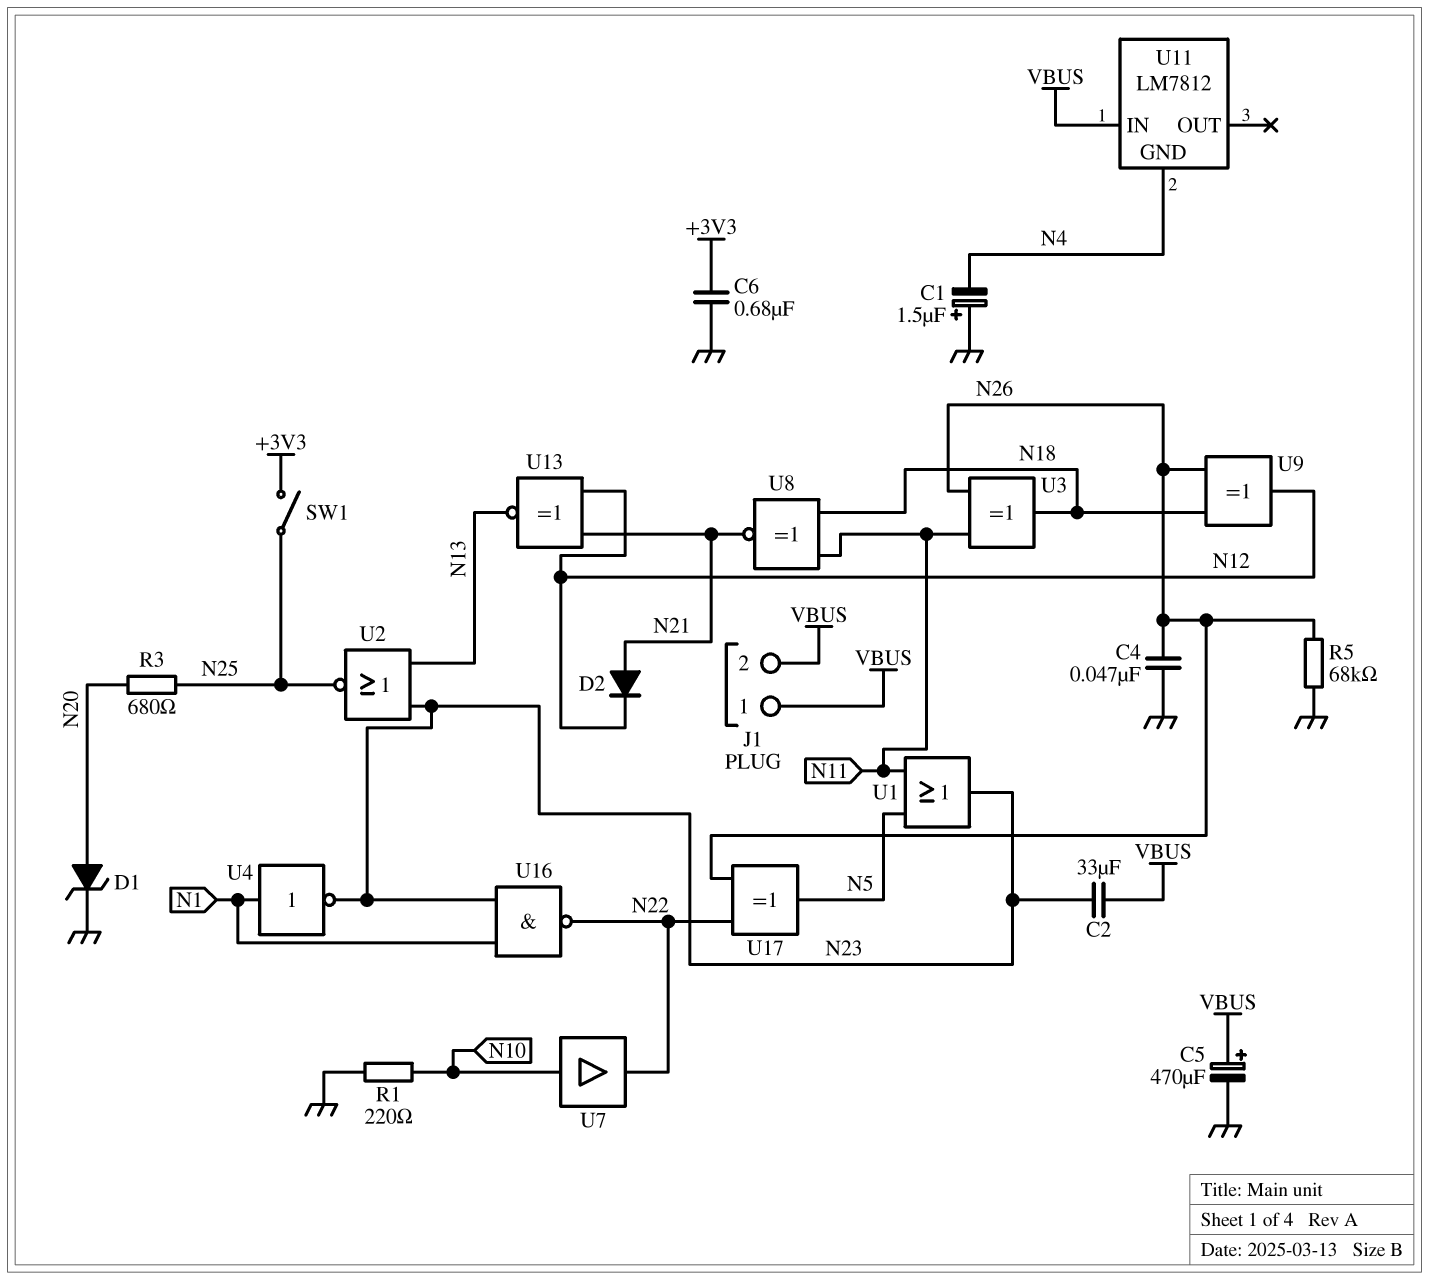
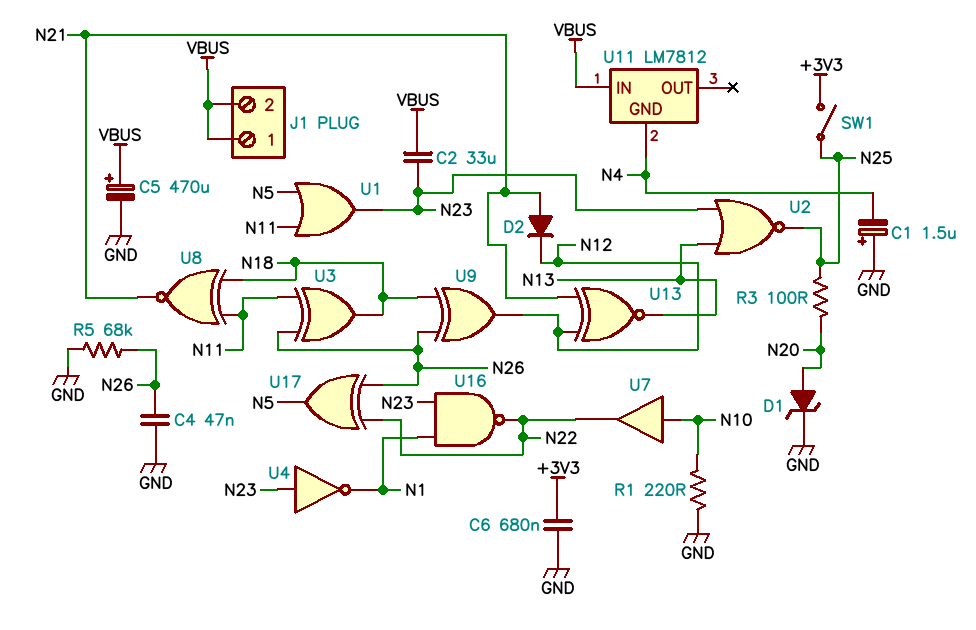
R3: 680 (N20, N25) -> 100 (N20, N25)
U4: NOT (in N1, out N23) -> NOT (in N23, out N1)

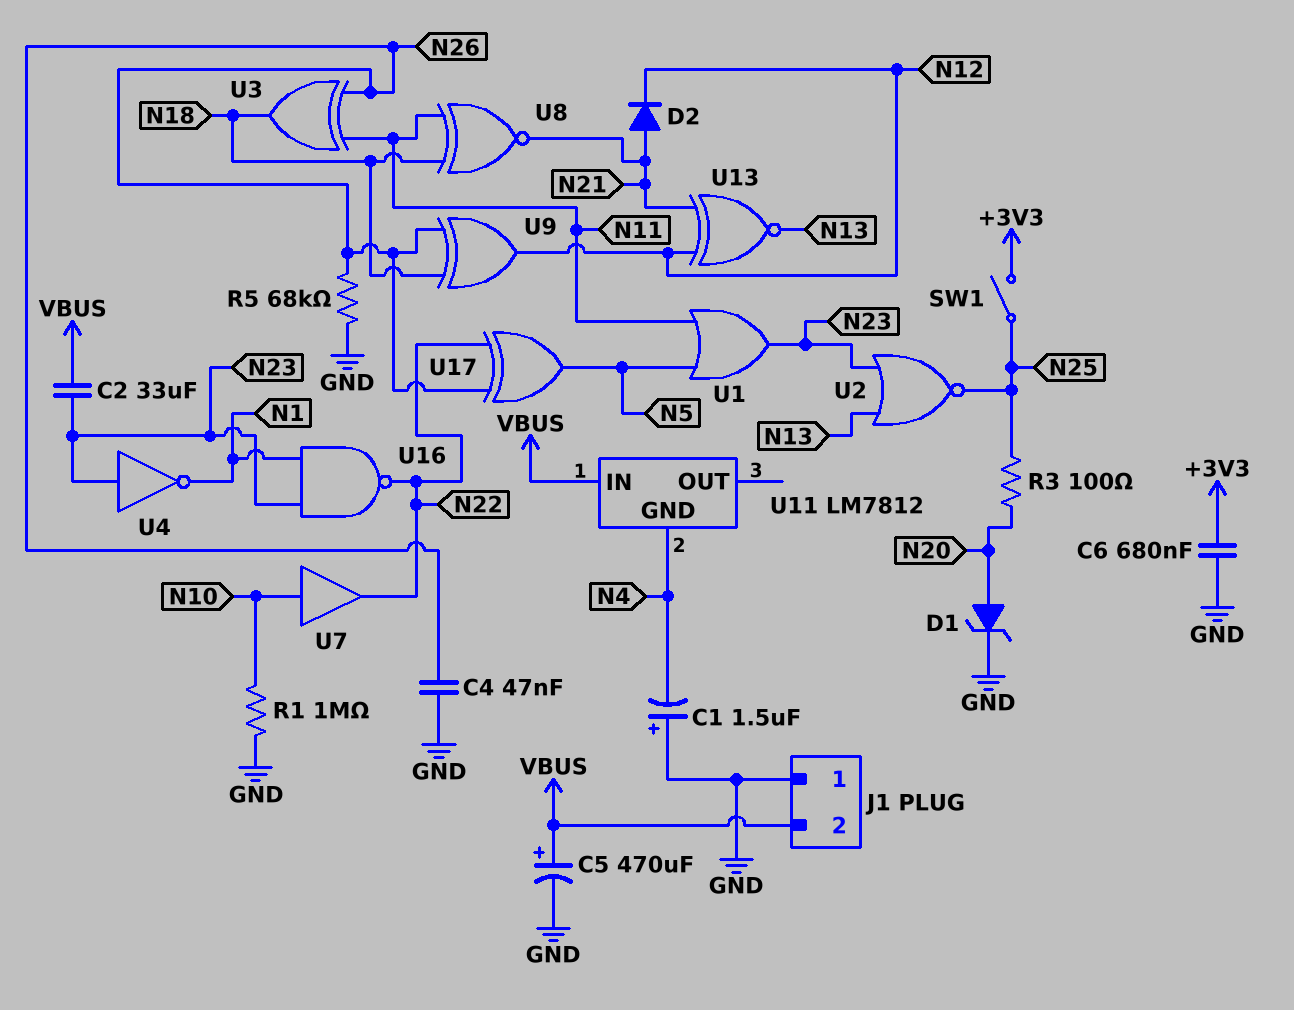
J1 pin 1: VBUS -> GND
R1: 220 (GND, N10) -> 1M (GND, N10)

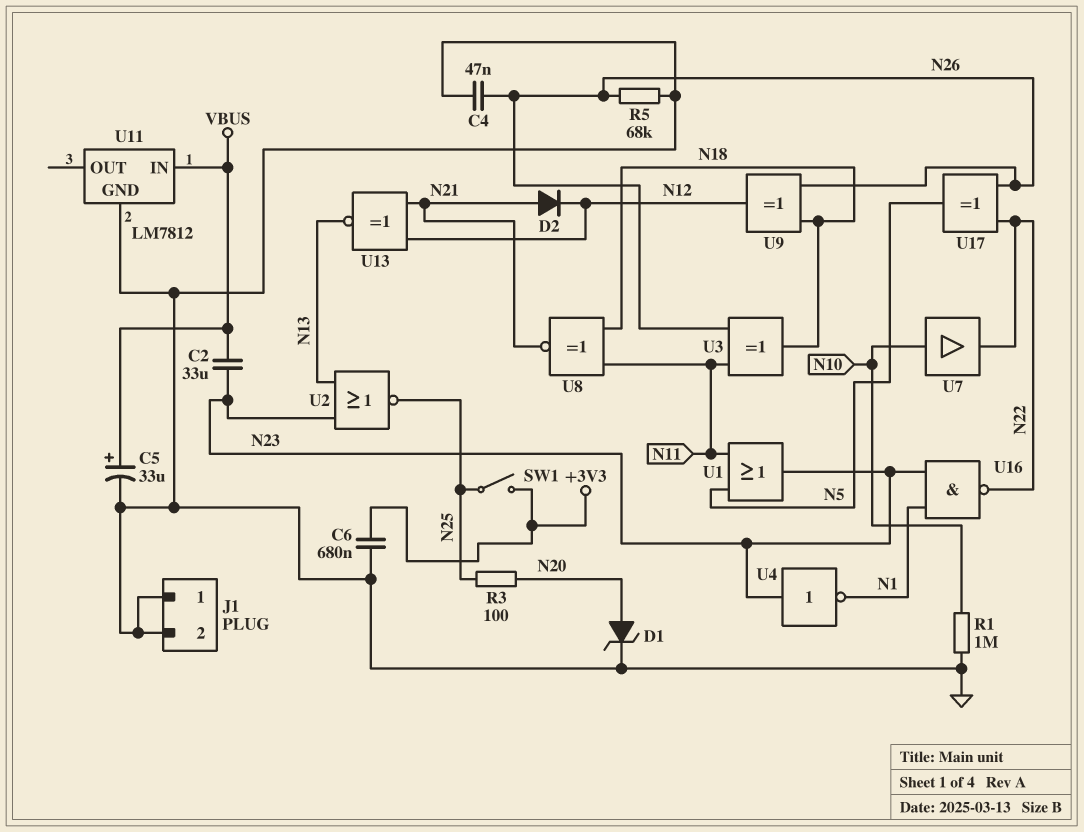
C1: 1.5uF (plus GND, minus N4) -> none
C5: 470uF (plus VBUS, minus GND) -> 33uF (plus VBUS, minus GND)
J1 pin 2: VBUS -> GND
U11 pin GND: N4 -> GND

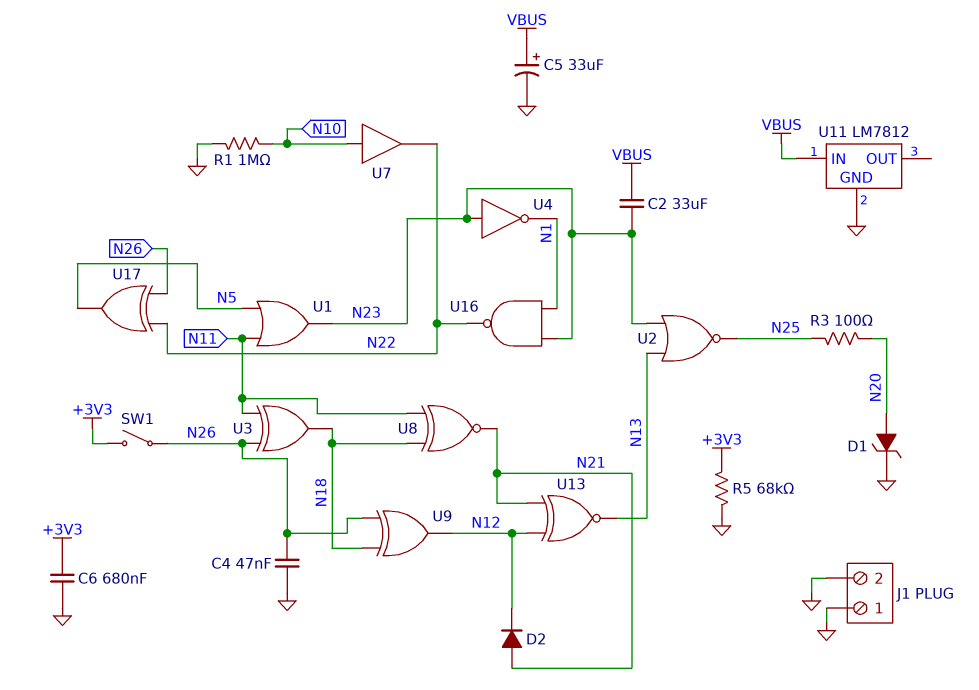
R5: 68k (GND, N26) -> 68k (+3V3, GND)
SW1: switch (+3V3, N25) -> switch (+3V3, N26)

